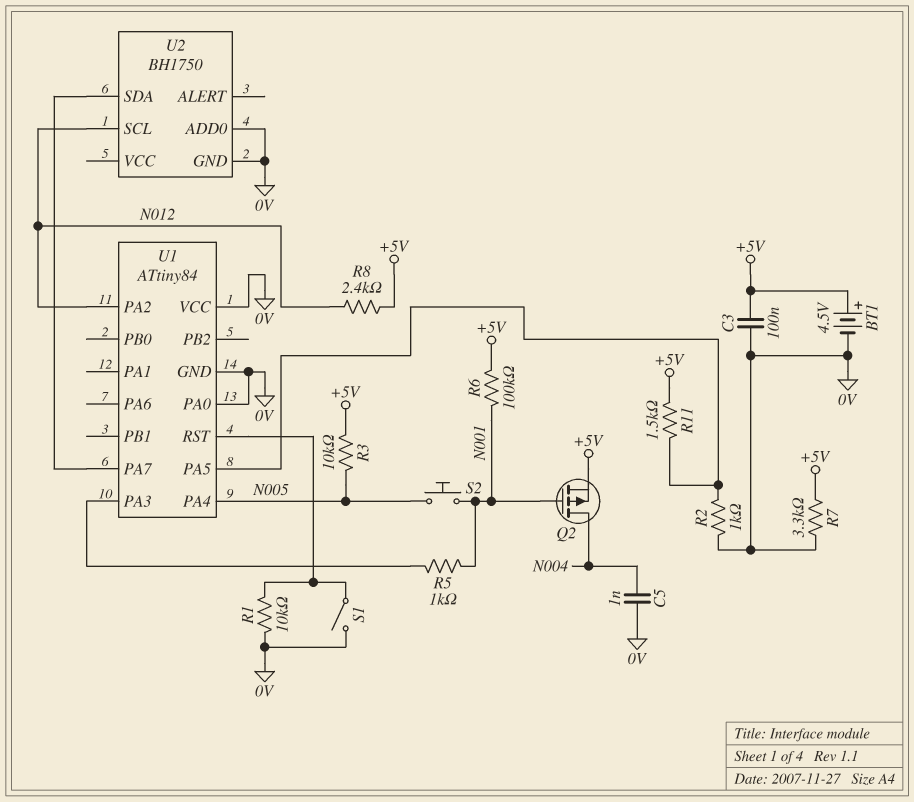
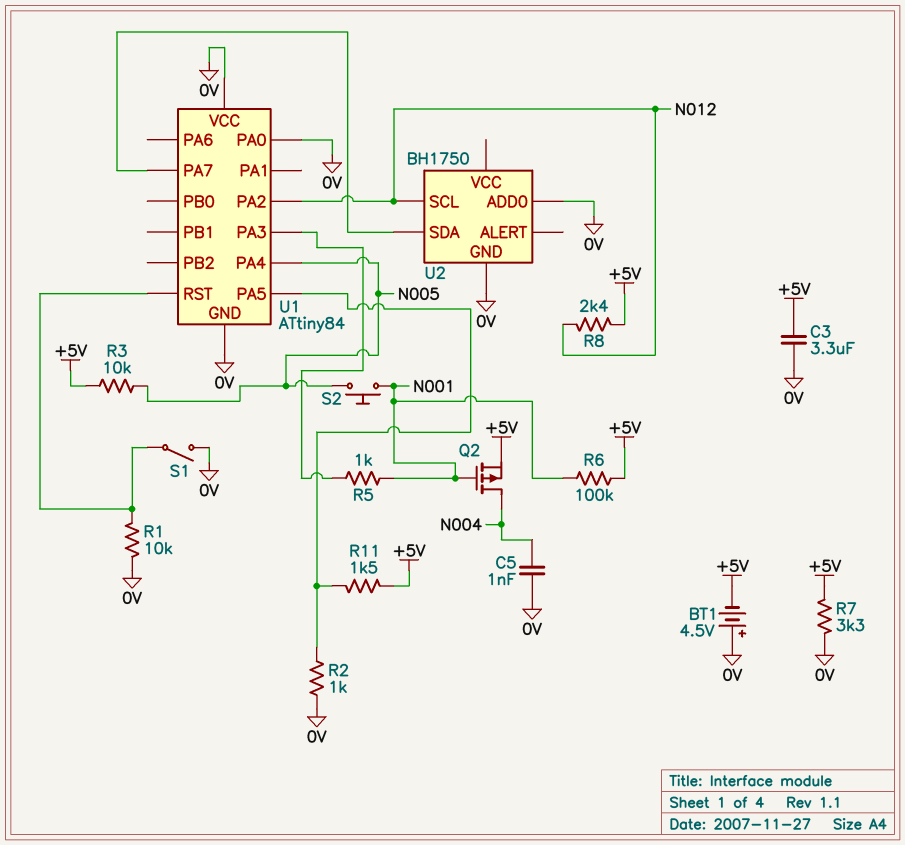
BT1: 4.5V (plus +5V, minus 0V) -> 4.5V (plus 0V, minus +5V)
C3: 100nF (+5V, 0V) -> 3.3uF (+5V, 0V)

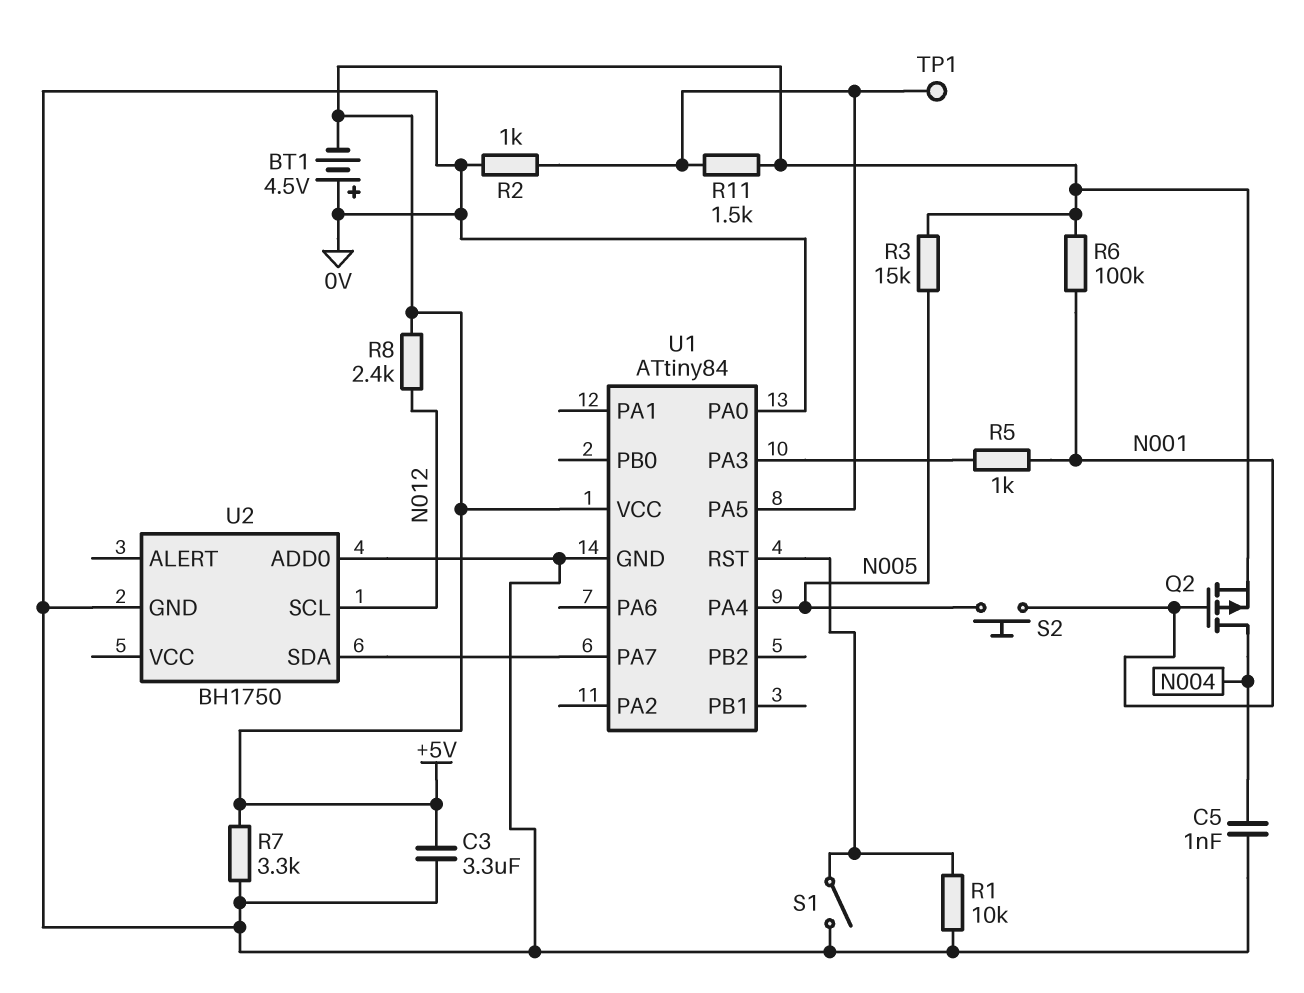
R3: 10k (+5V, N005) -> 15k (+5V, N005)
TP1: none -> test point (U1/PA5)
U1 pin PA2: N012 -> none
U1 pin VCC: 0V -> +5V

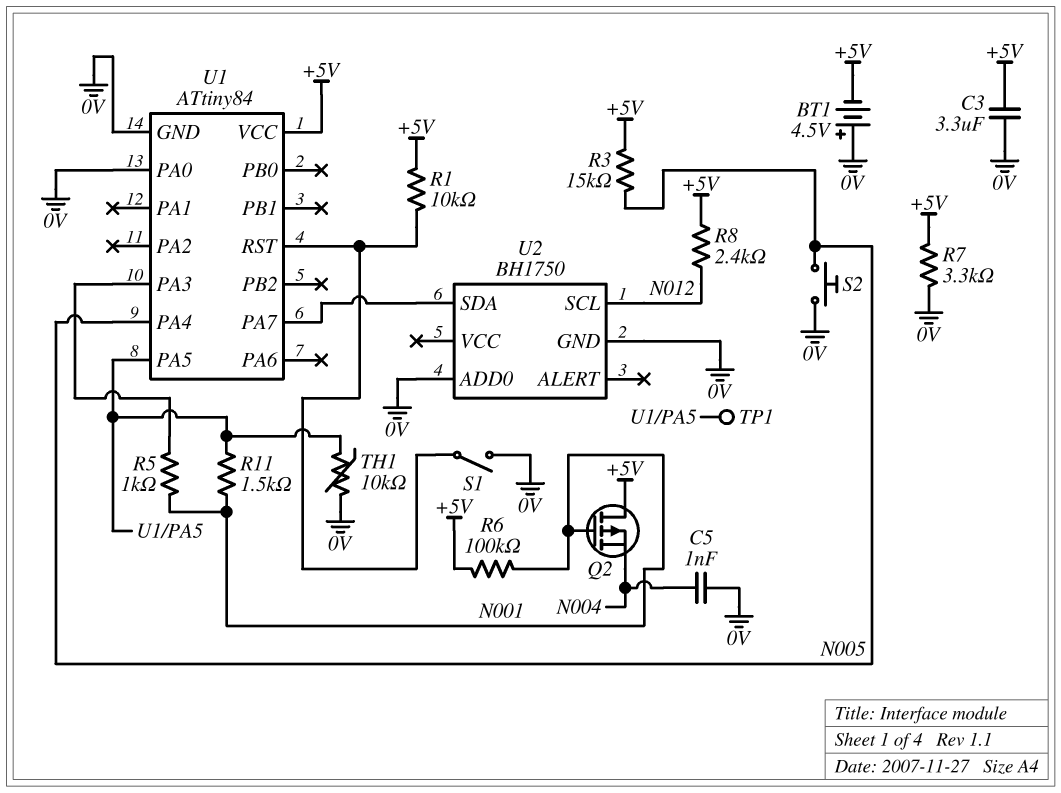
Q2: PMOS (G N001, D N004, S +5V) -> PMOS (G N001, D +5V, S N004)
R1: 10k (0V, U1/RST) -> 10k (+5V, U1/RST)
R2: 1k (0V, U1/PA5) -> none
R11: 1.5k (+5V, U1/PA5) -> 1.5k (N001, U1/PA5)
S2: button (N001, N005) -> button (0V, N005)
TH1: none -> 10k (0V, U1/PA5)

